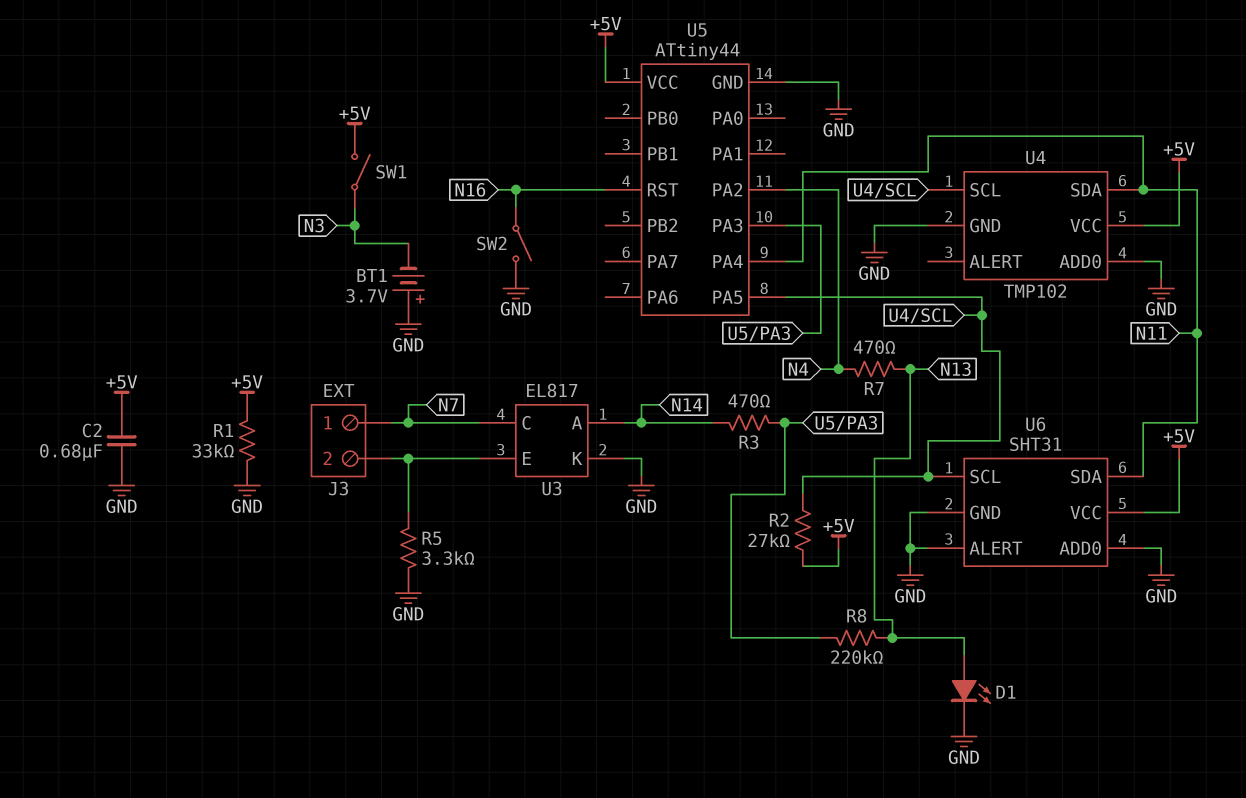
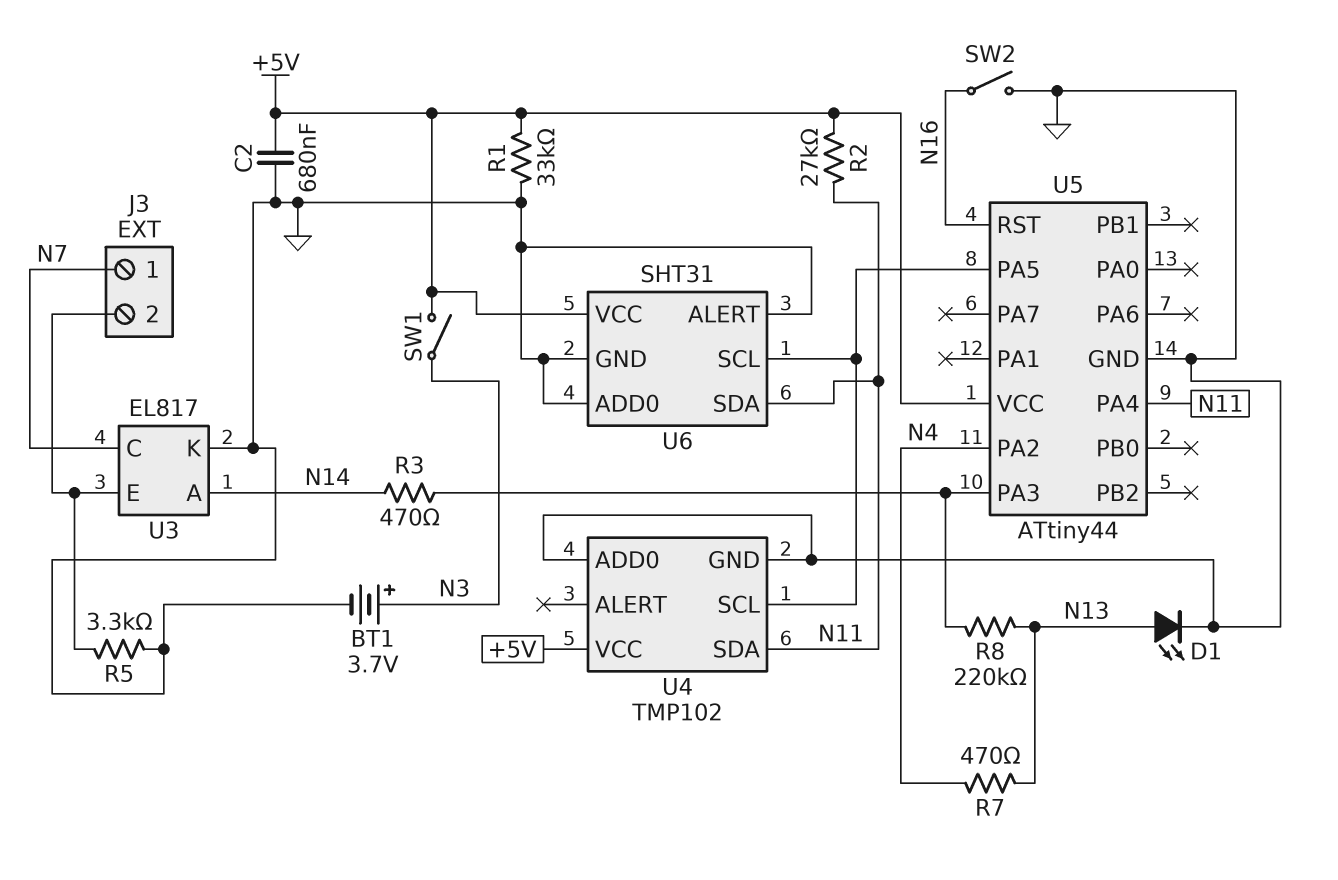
BT1: 3.7V (plus GND, minus N3) -> 3.7V (plus N3, minus GND)
R2: 27k (+5V, U4/SCL) -> 27k (+5V, N11)

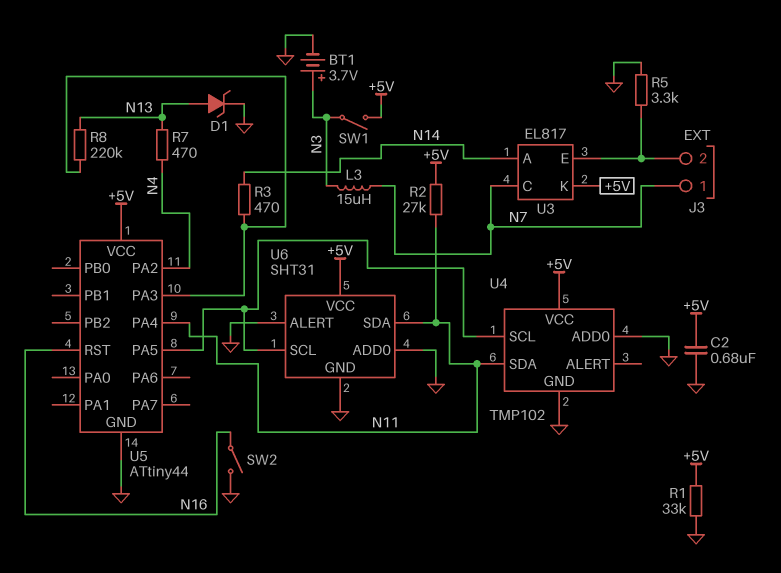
D1: LED (A N13, K GND) -> zener (A N13, K GND)
L3: none -> 15uH (N3, N7)
U3 pin K: GND -> +5V

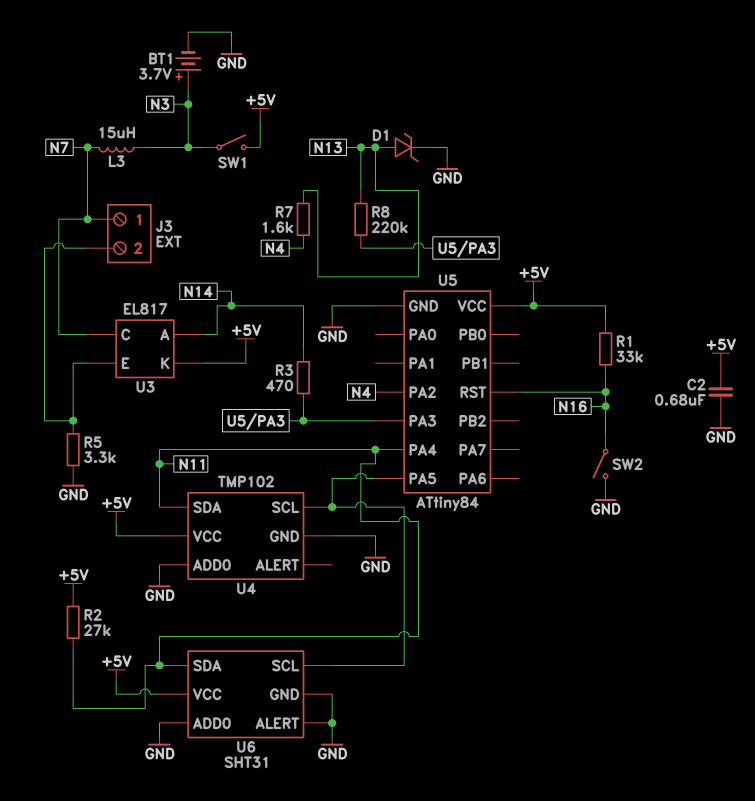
R1: 33k (+5V, GND) -> 33k (+5V, N16)
R7: 470 (N4, N13) -> 1.6k (N4, N13)
U5: ATtiny44 -> ATtiny84

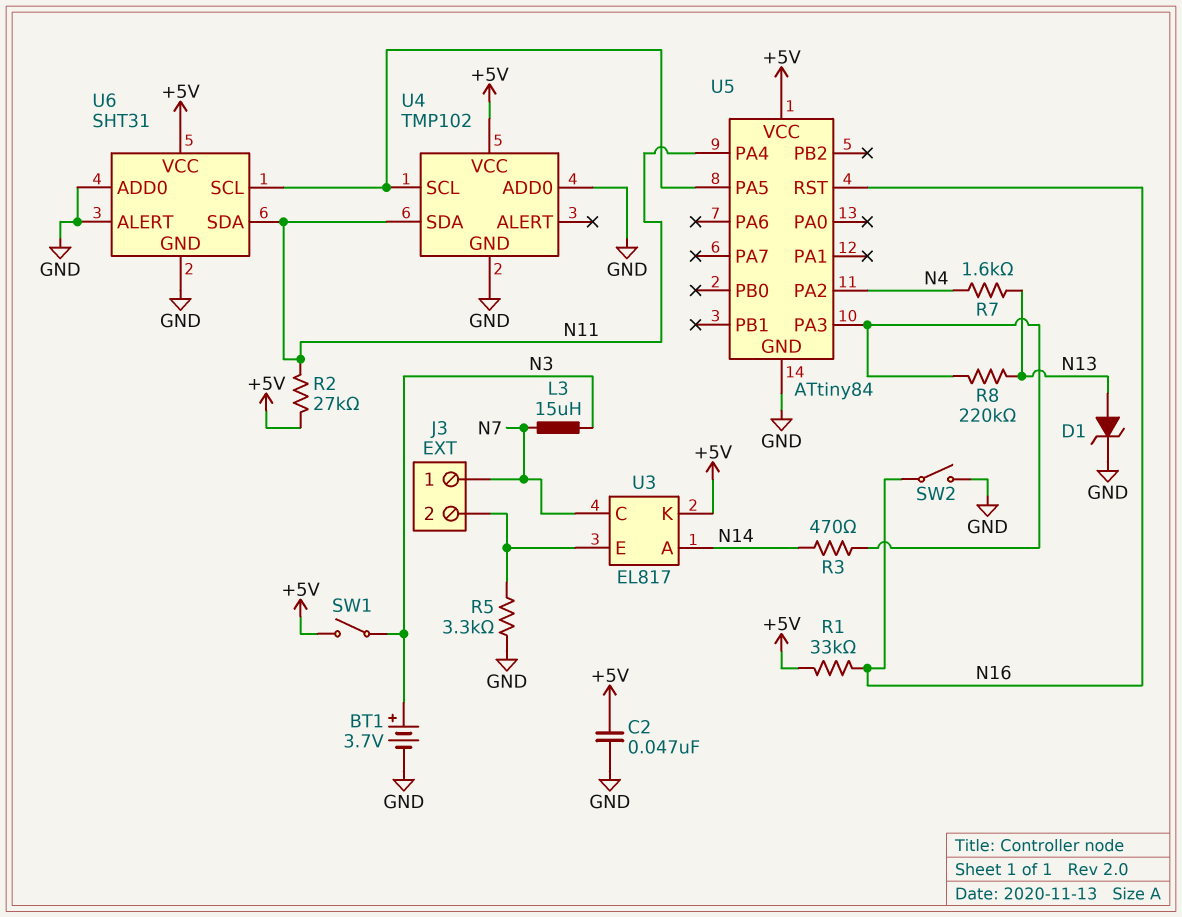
C2: 680nF (+5V, GND) -> 47nF (+5V, GND)

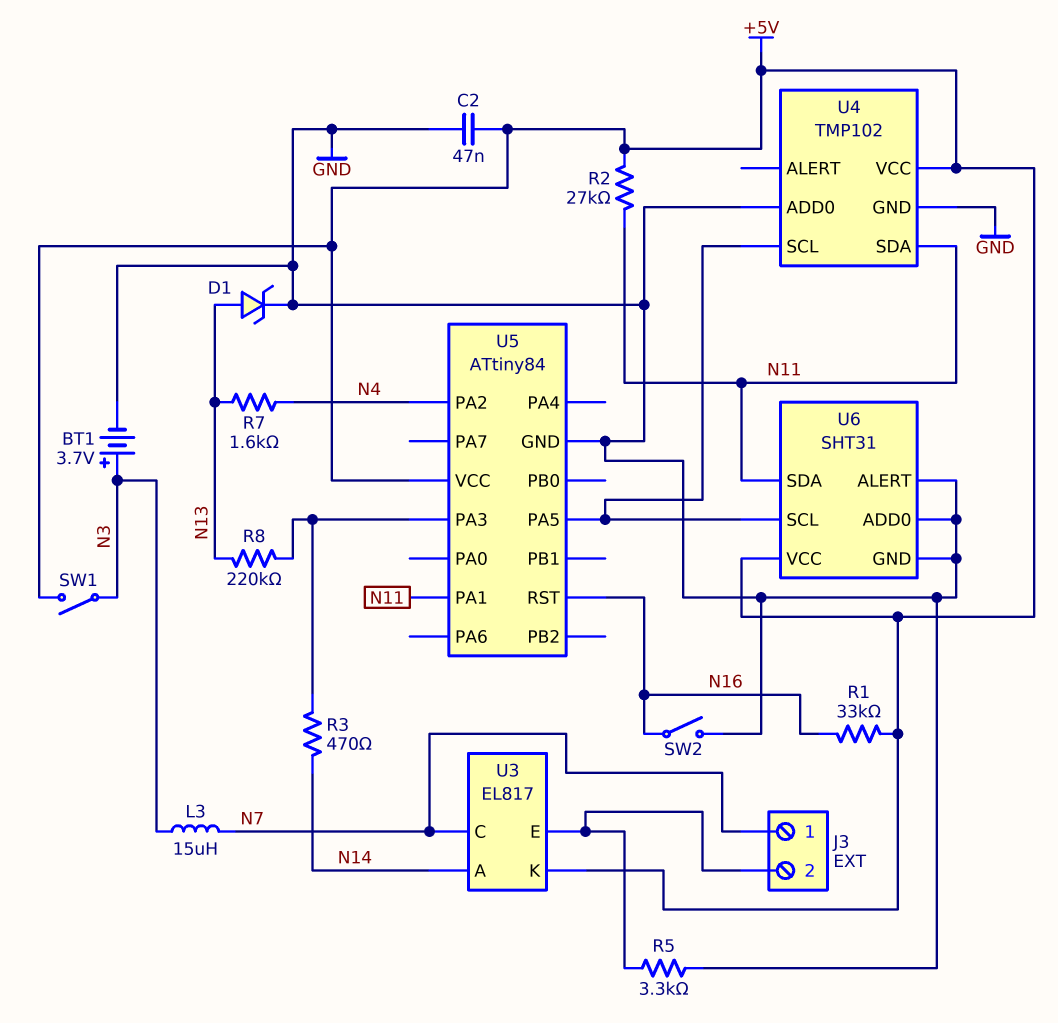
U5 pin PA1: none -> N11
U5 pin PA4: N11 -> none

